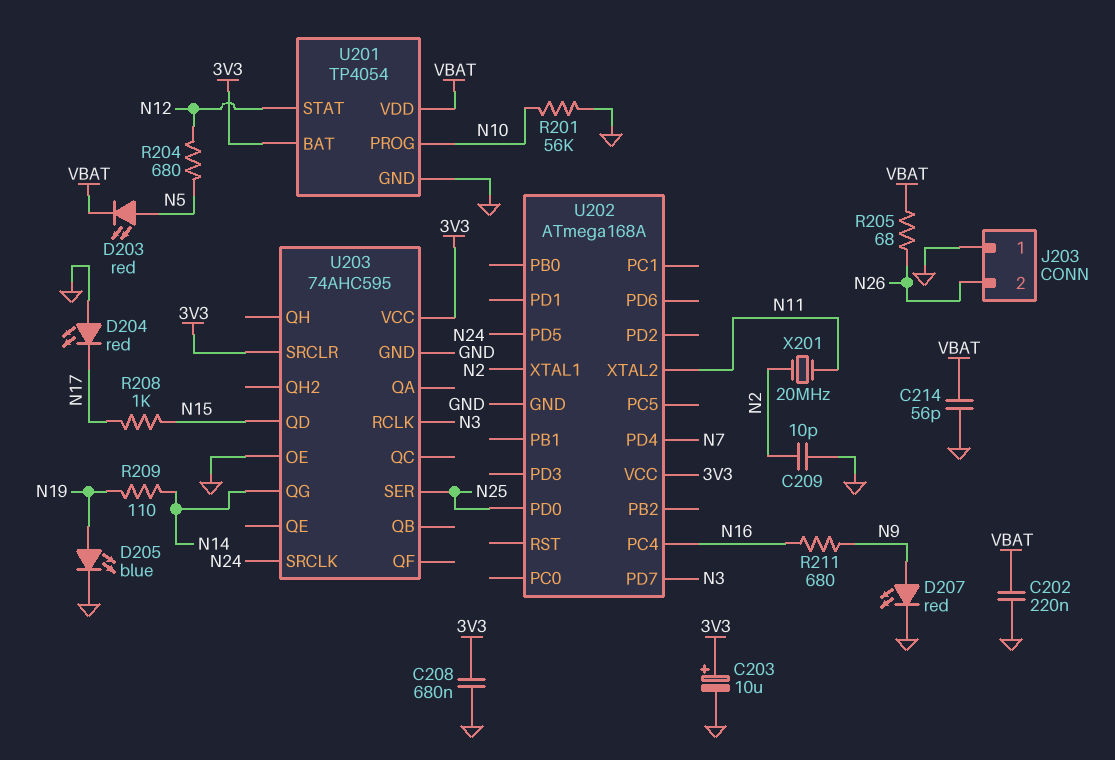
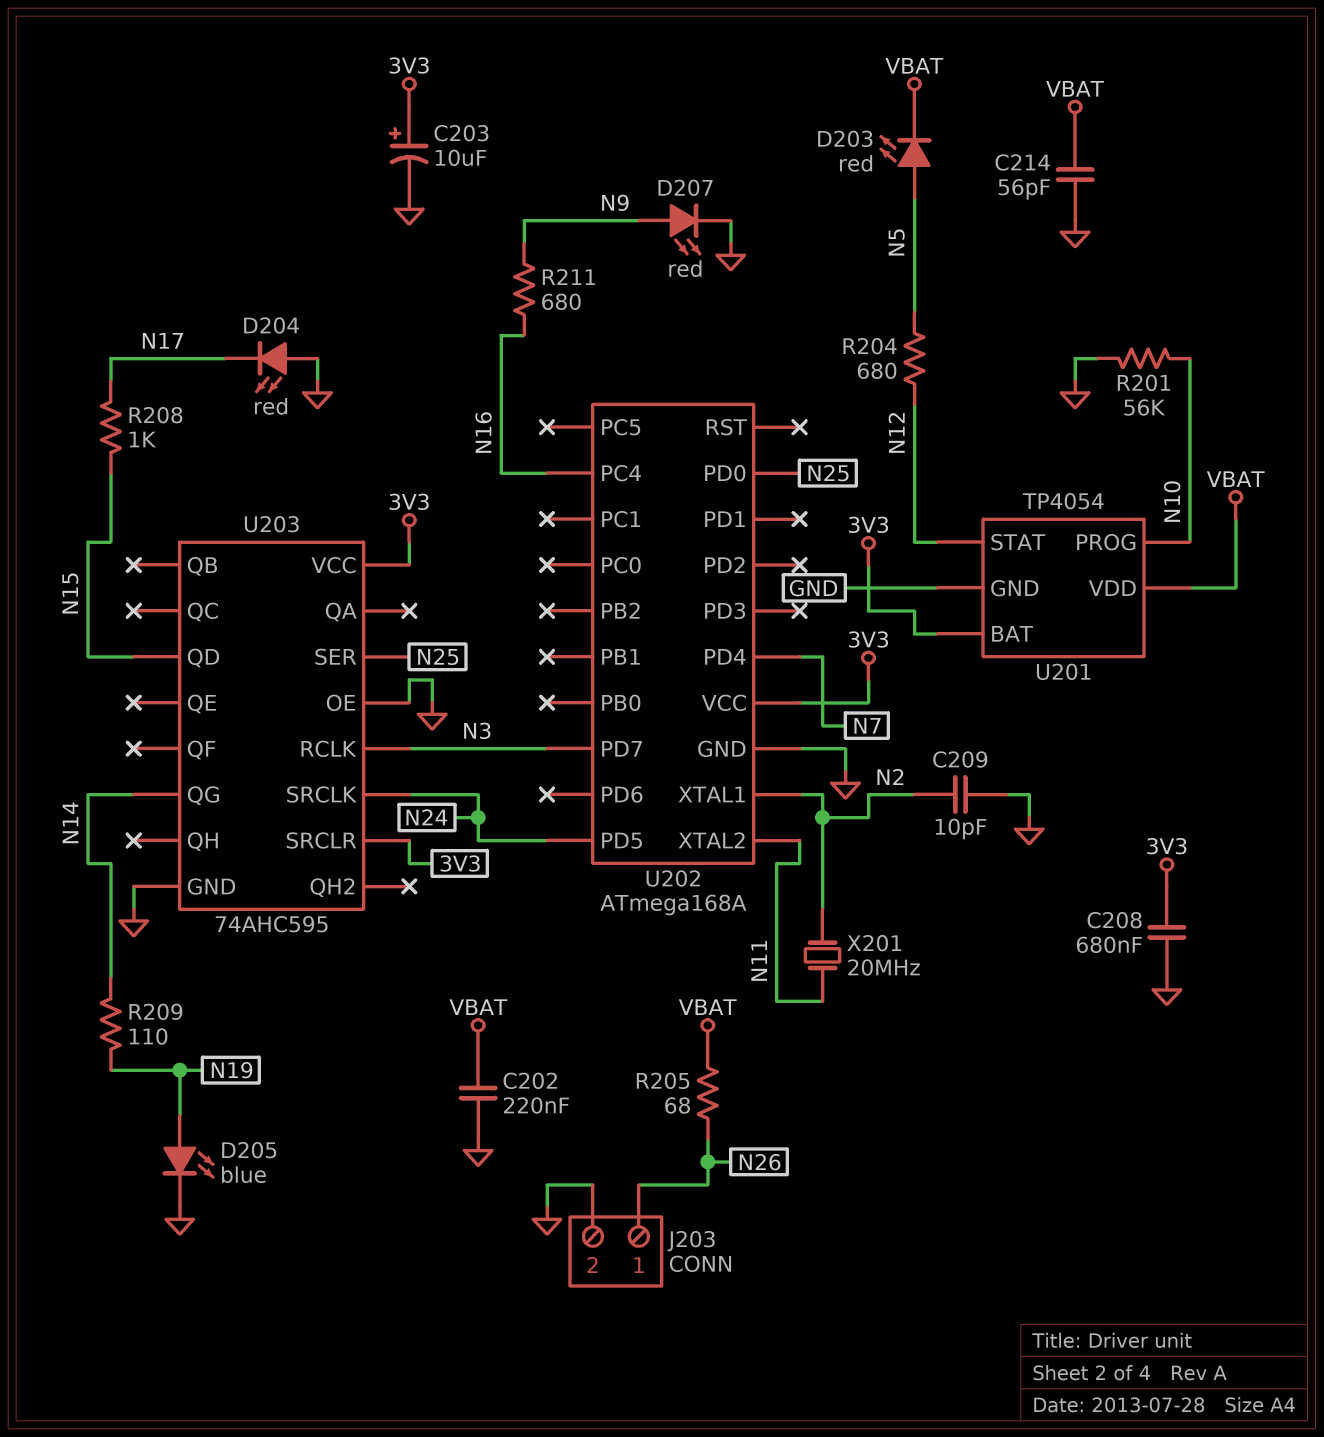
J203 pin 1: GND -> N26
J203 pin 2: N26 -> GND

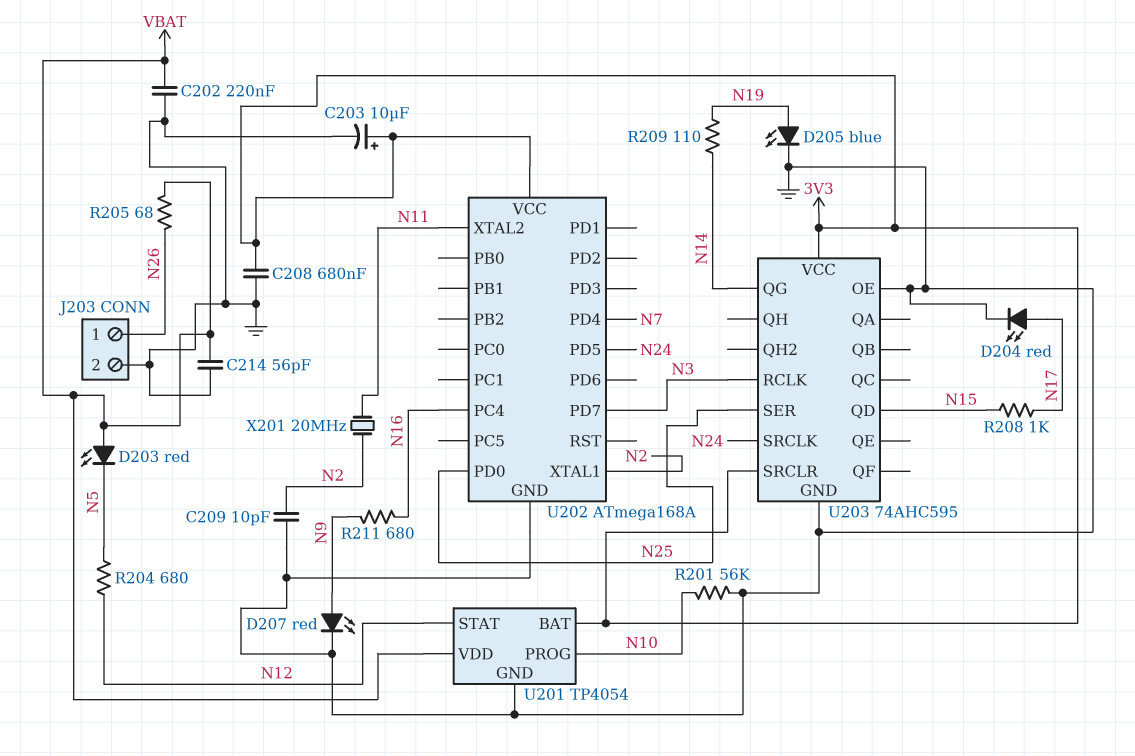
D203: LED red (A N5, K VBAT) -> LED red (A VBAT, K N5)
D204: LED red (A GND, K N17) -> LED red (A N17, K GND)

